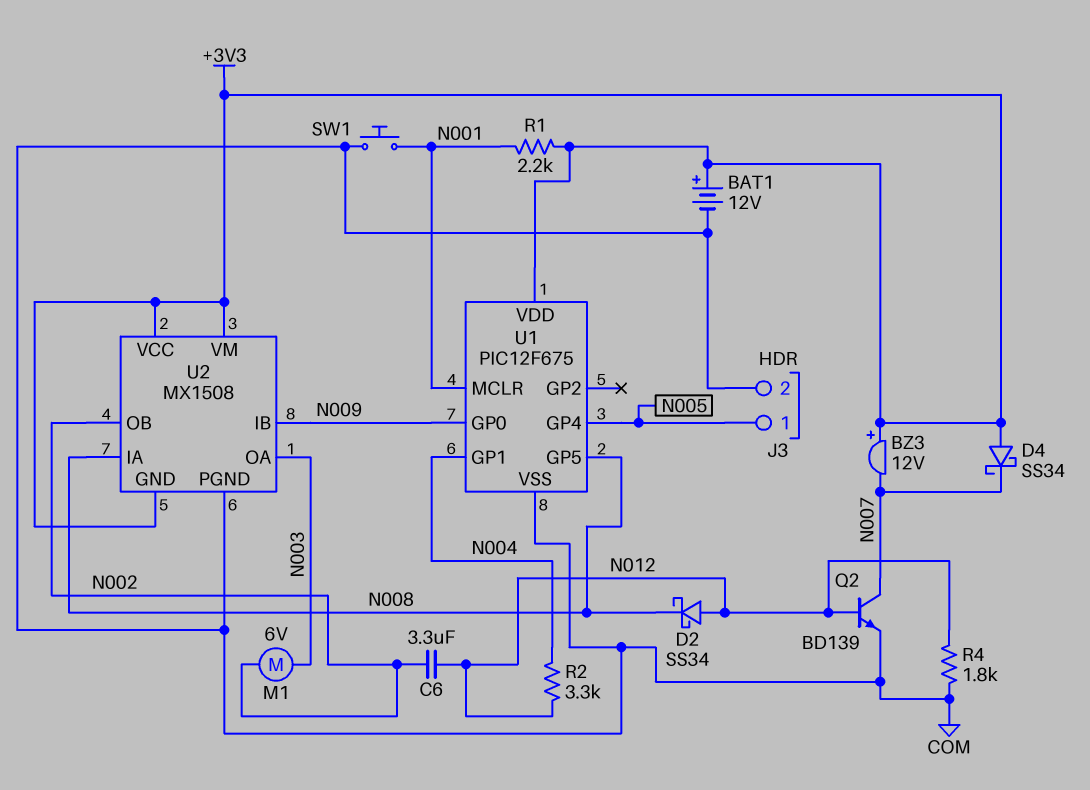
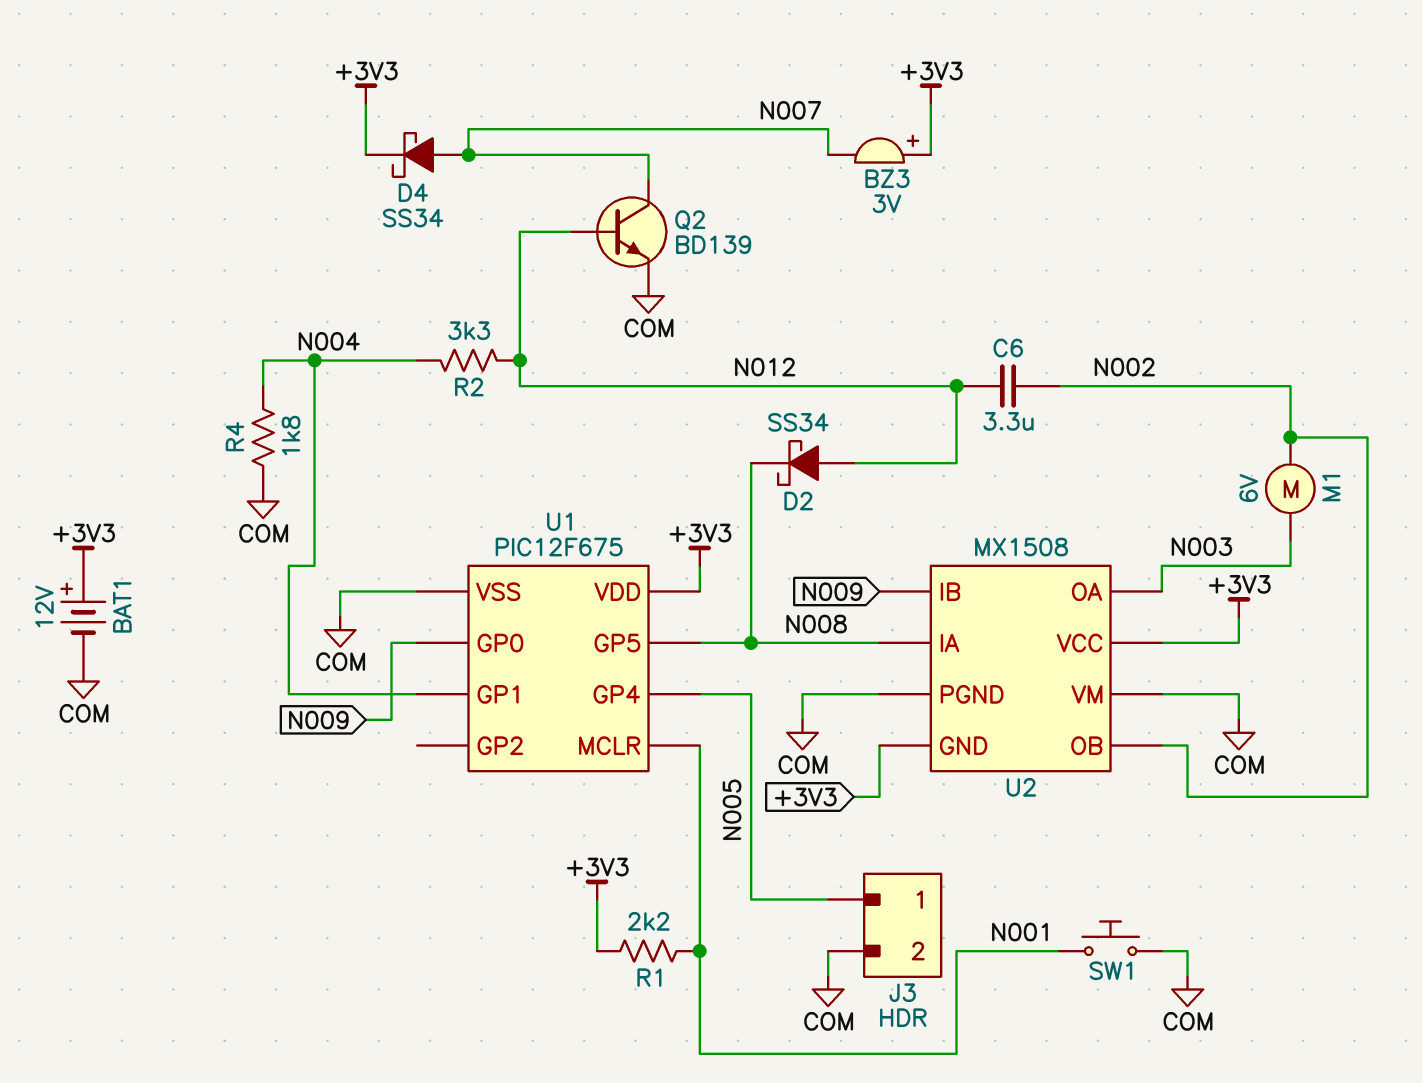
BZ3: buzzer 12V (plus +3V3, minus N007) -> buzzer 3V (plus +3V3, minus N007)
D4: schottky SS34 (A +3V3, K N007) -> schottky SS34 (A N007, K +3V3)
R4: 1.8k (COM, N012) -> 1.8k (COM, N004)
U2 pin VM: +3V3 -> COM

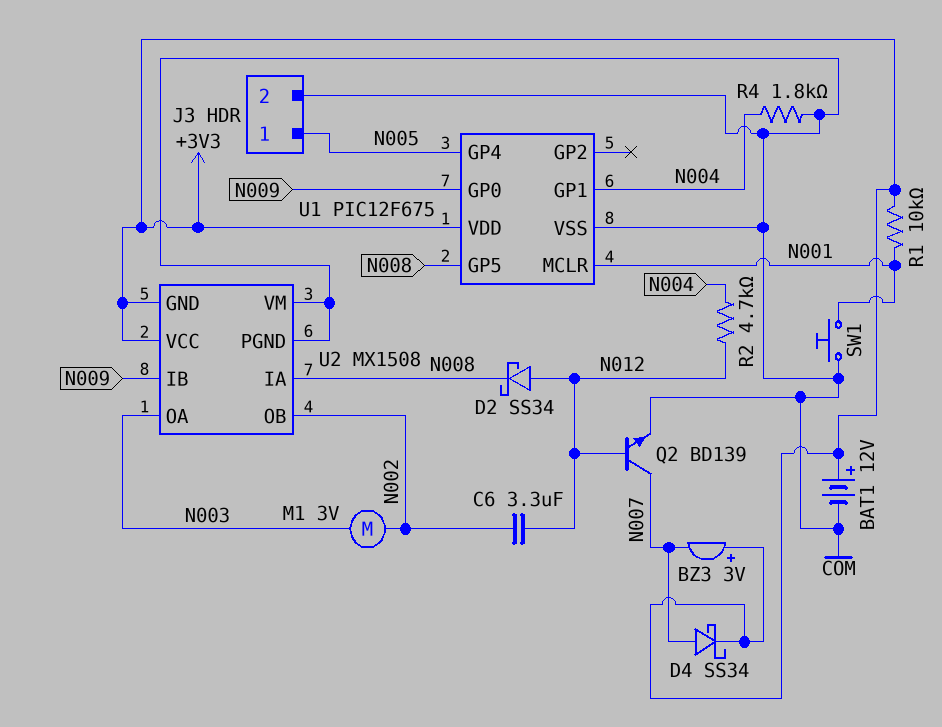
M1: motor 6V (N002, N003) -> motor 3V (N002, N003)
R1: 2.2k (+3V3, N001) -> 10k (+3V3, N001)
R2: 3.3k (N004, N012) -> 4.7k (N004, N012)

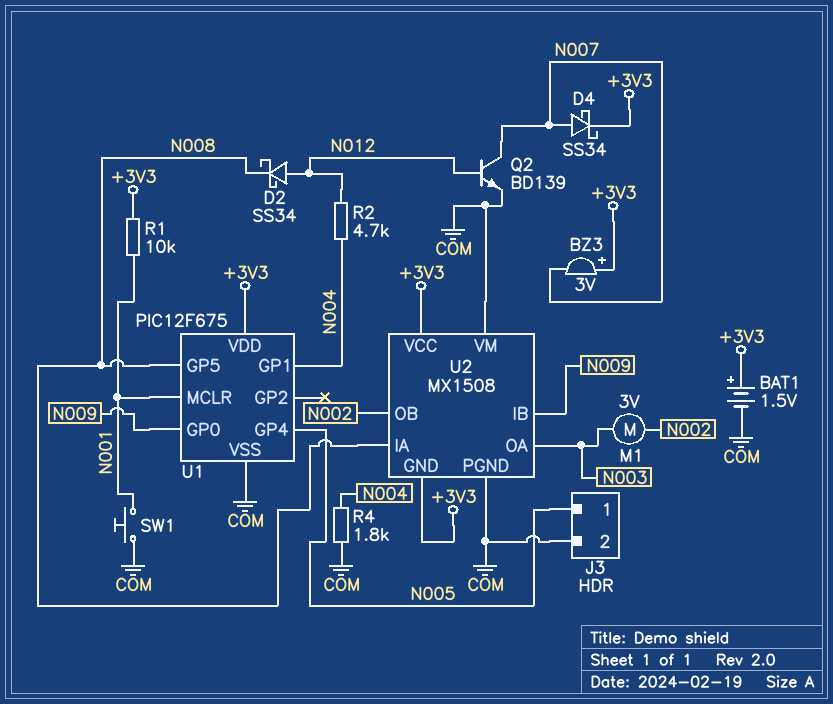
BAT1: 12V (plus +3V3, minus COM) -> 1.5V (plus +3V3, minus COM)
C6: 3.3uF (N002, N012) -> none

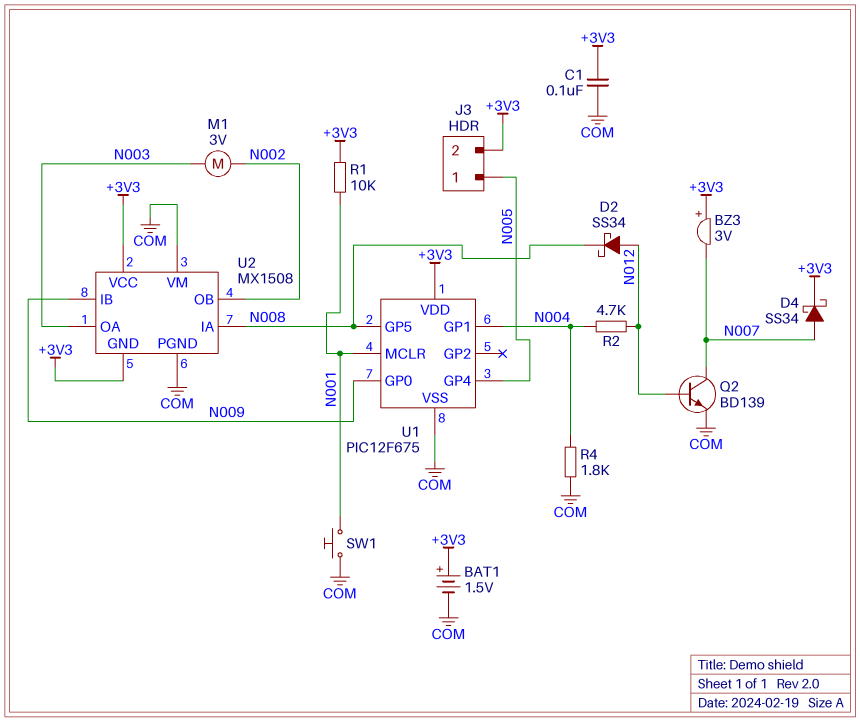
C1: none -> 100nF (+3V3, COM)
J3 pin 2: COM -> +3V3

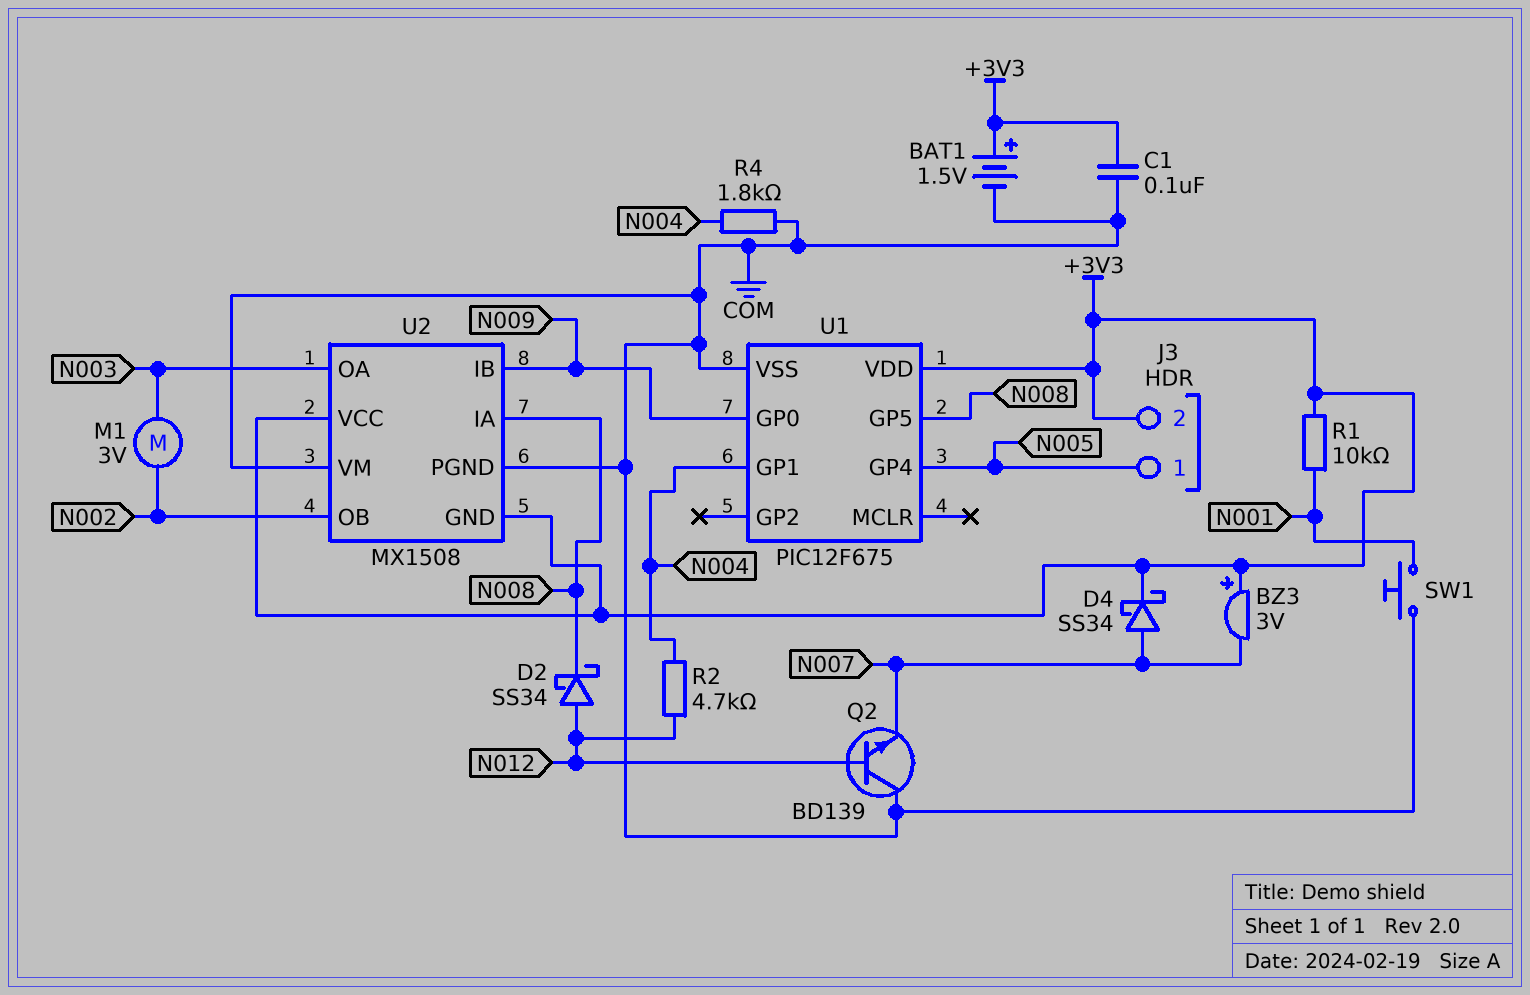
Q2: NPN BD139 (B N012, C N007, E COM) -> NPN BD139 (B N012, C COM, E N007)
U1 pin MCLR: N001 -> none

